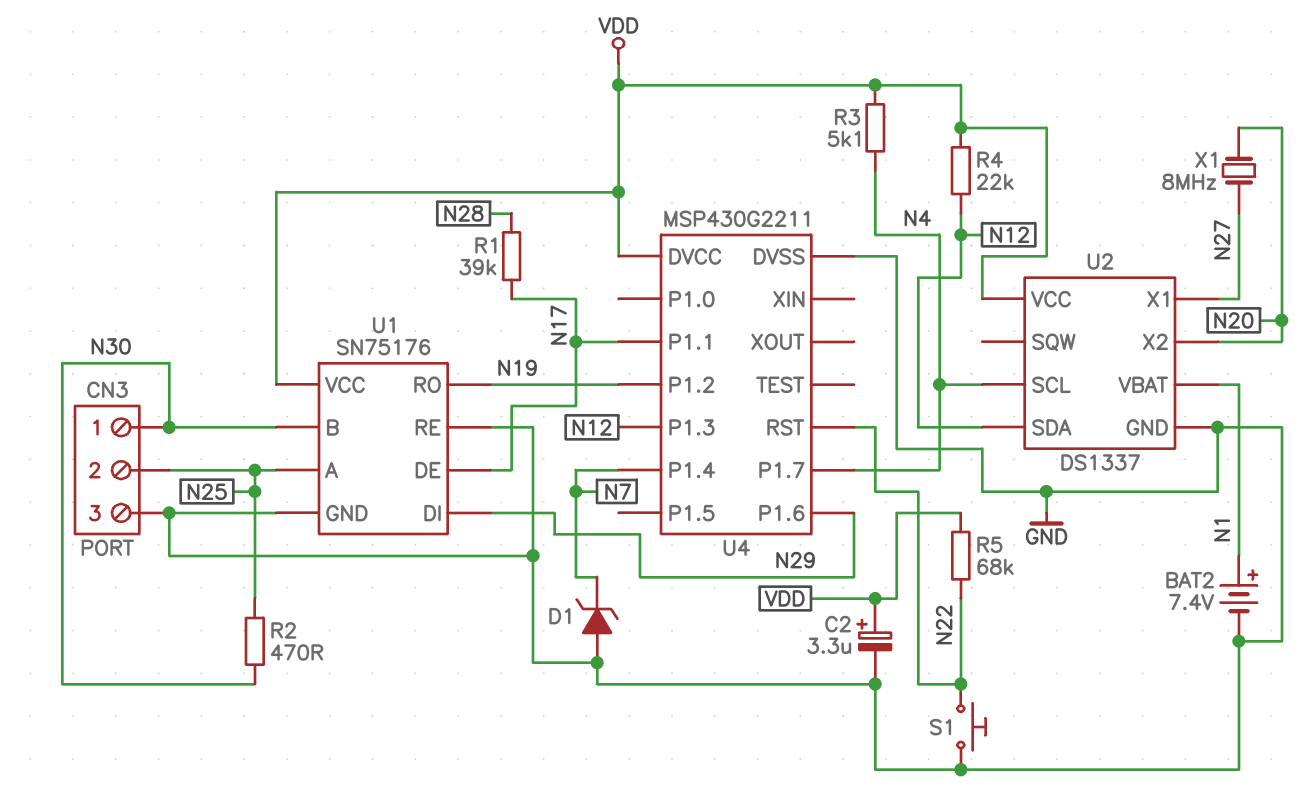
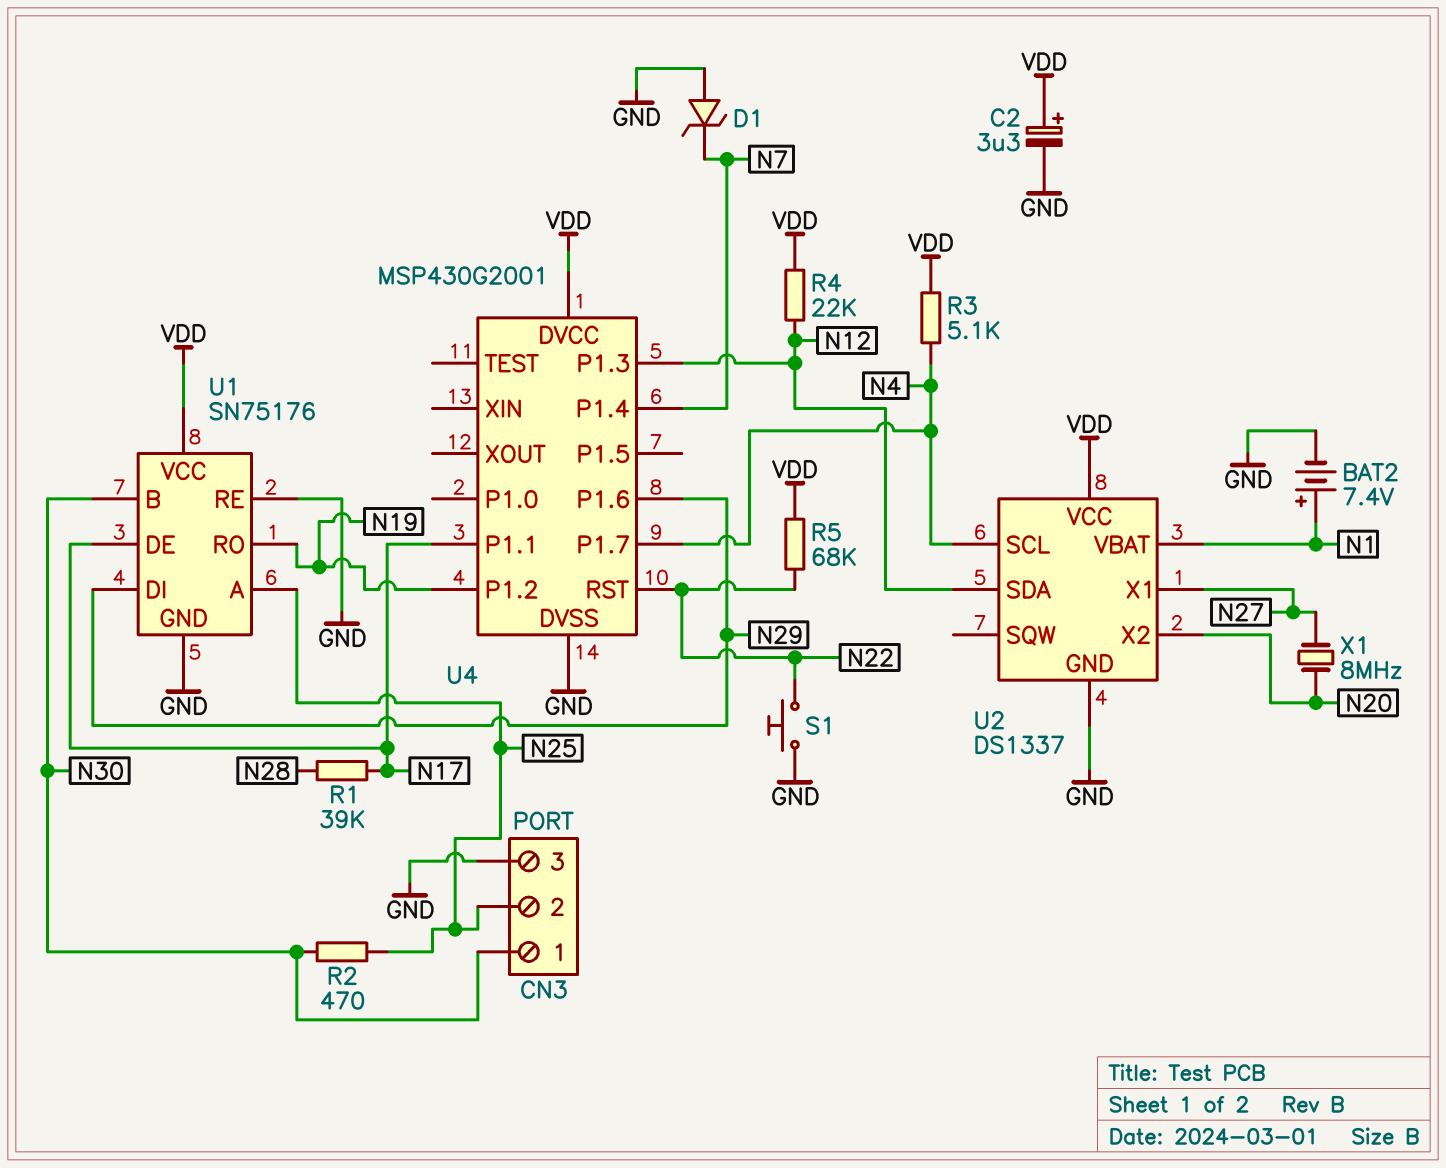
U4: MSP430G2211 -> MSP430G2001

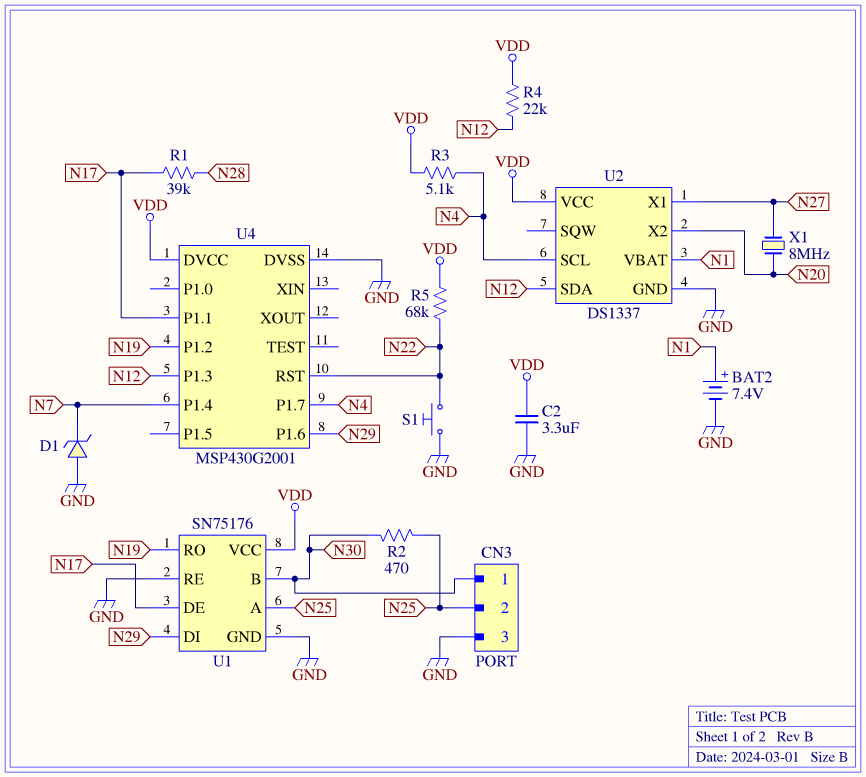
C2: 3.3uF (plus VDD, minus GND) -> 3.3uF (GND, VDD)

